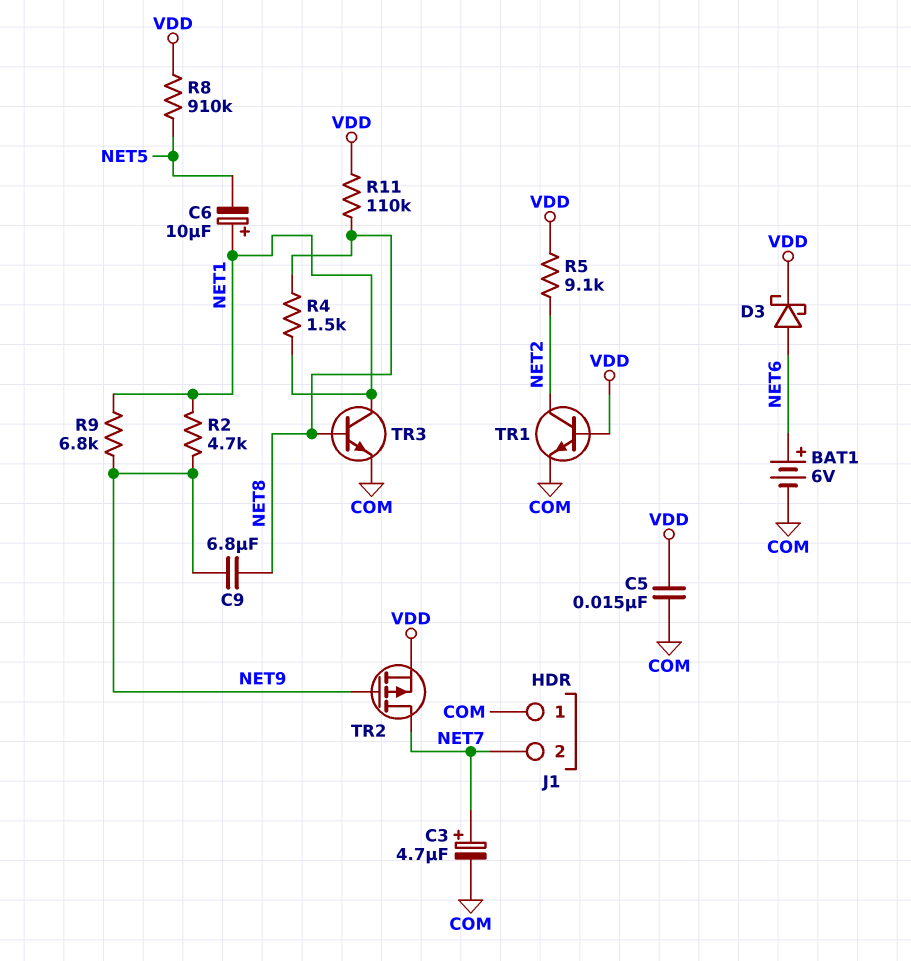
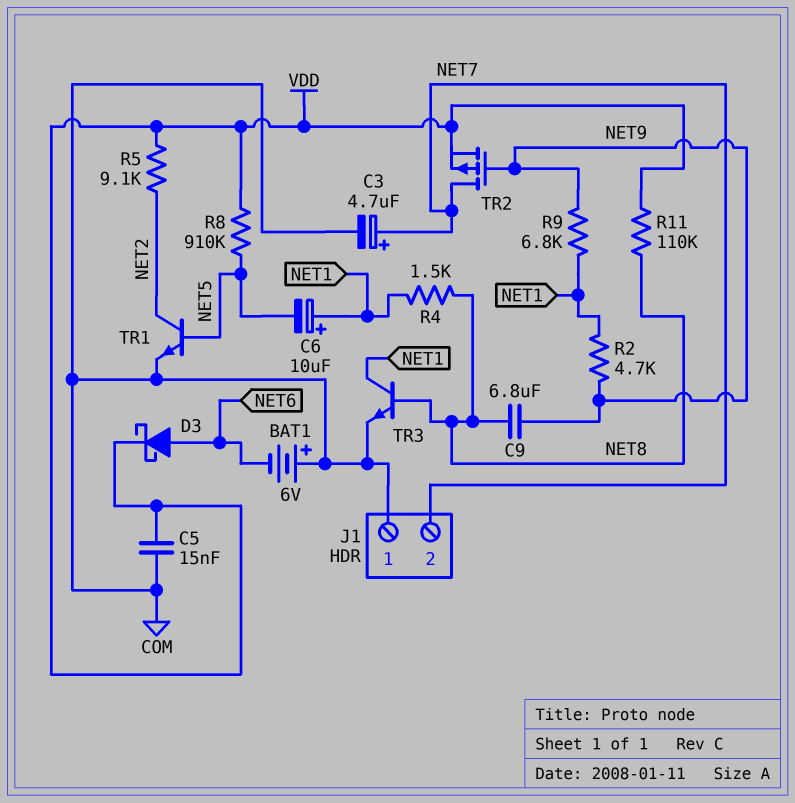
BAT1: 6V (plus NET6, minus COM) -> 6V (plus COM, minus NET6)
TR1: NPN (B VDD, C NET2, E COM) -> NPN (B NET5, C NET2, E COM)

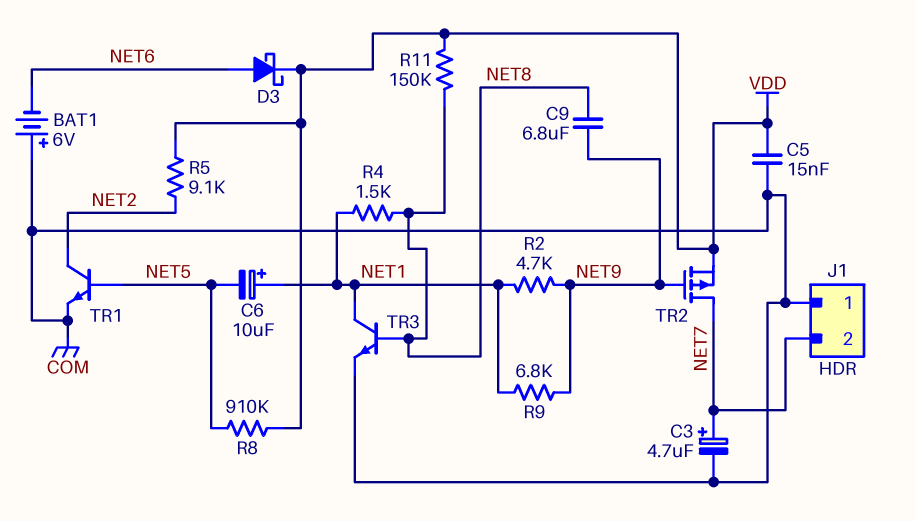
R11: 110k (NET8, VDD) -> 150k (NET8, VDD)

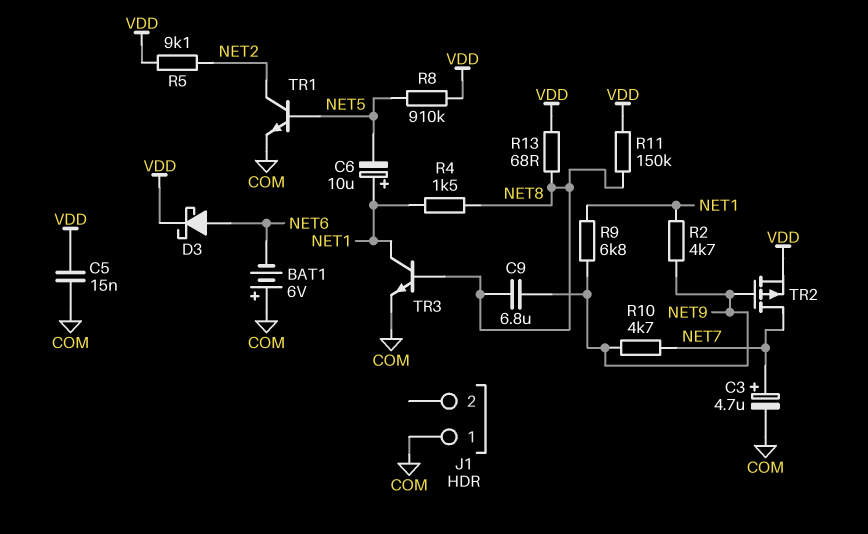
J1 pin 2: NET7 -> none
R10: none -> 4.7k (NET7, NET9)
R13: none -> 68 (NET8, VDD)

